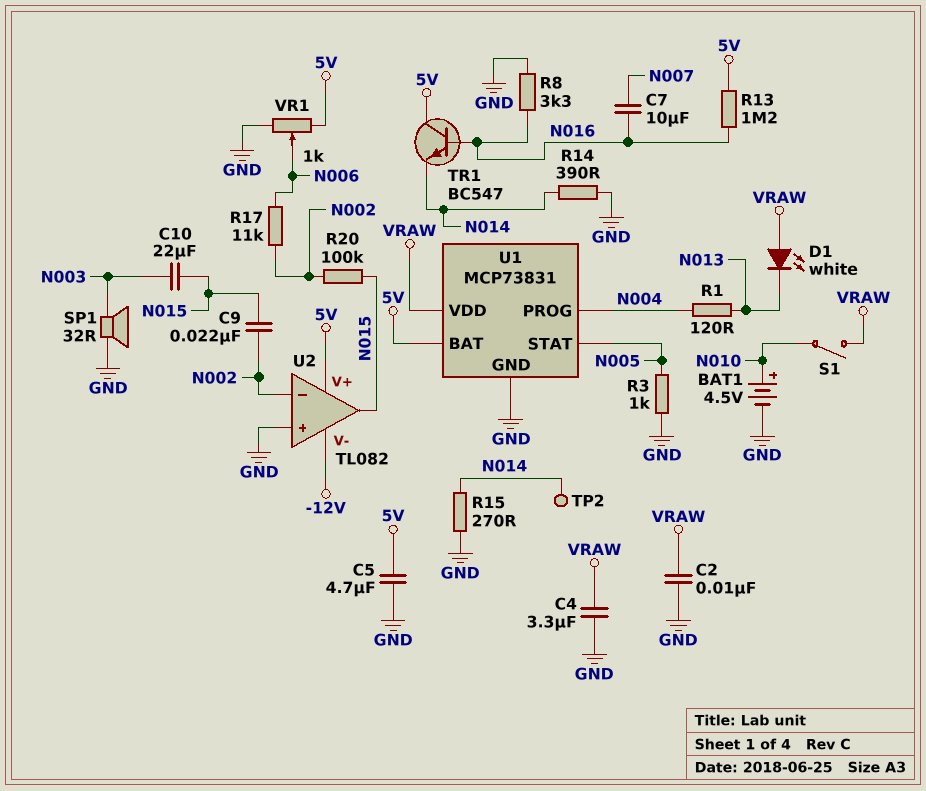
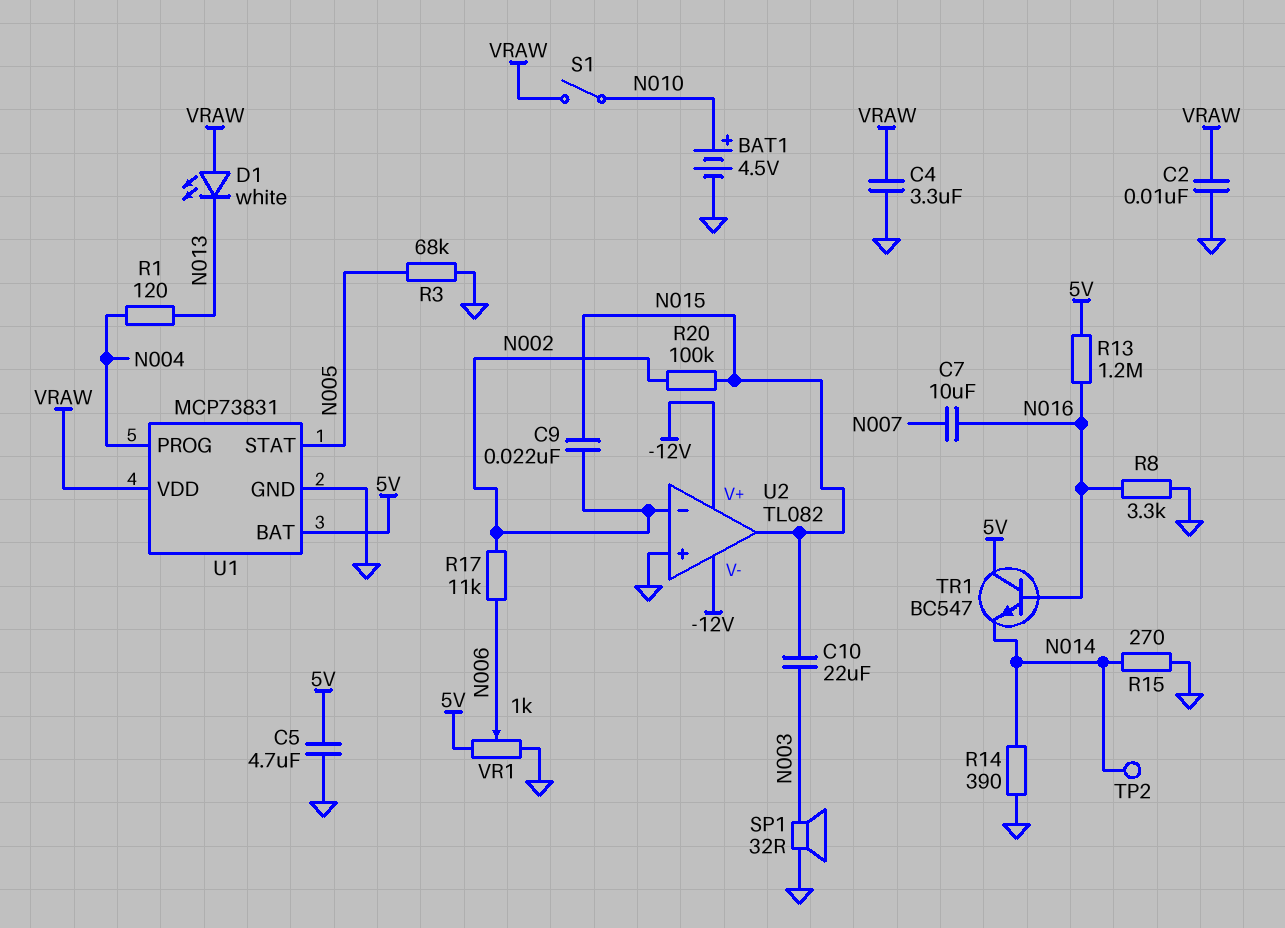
R3: 1k (GND, N005) -> 68k (GND, N005)
U2 pin V+: 5V -> -12V

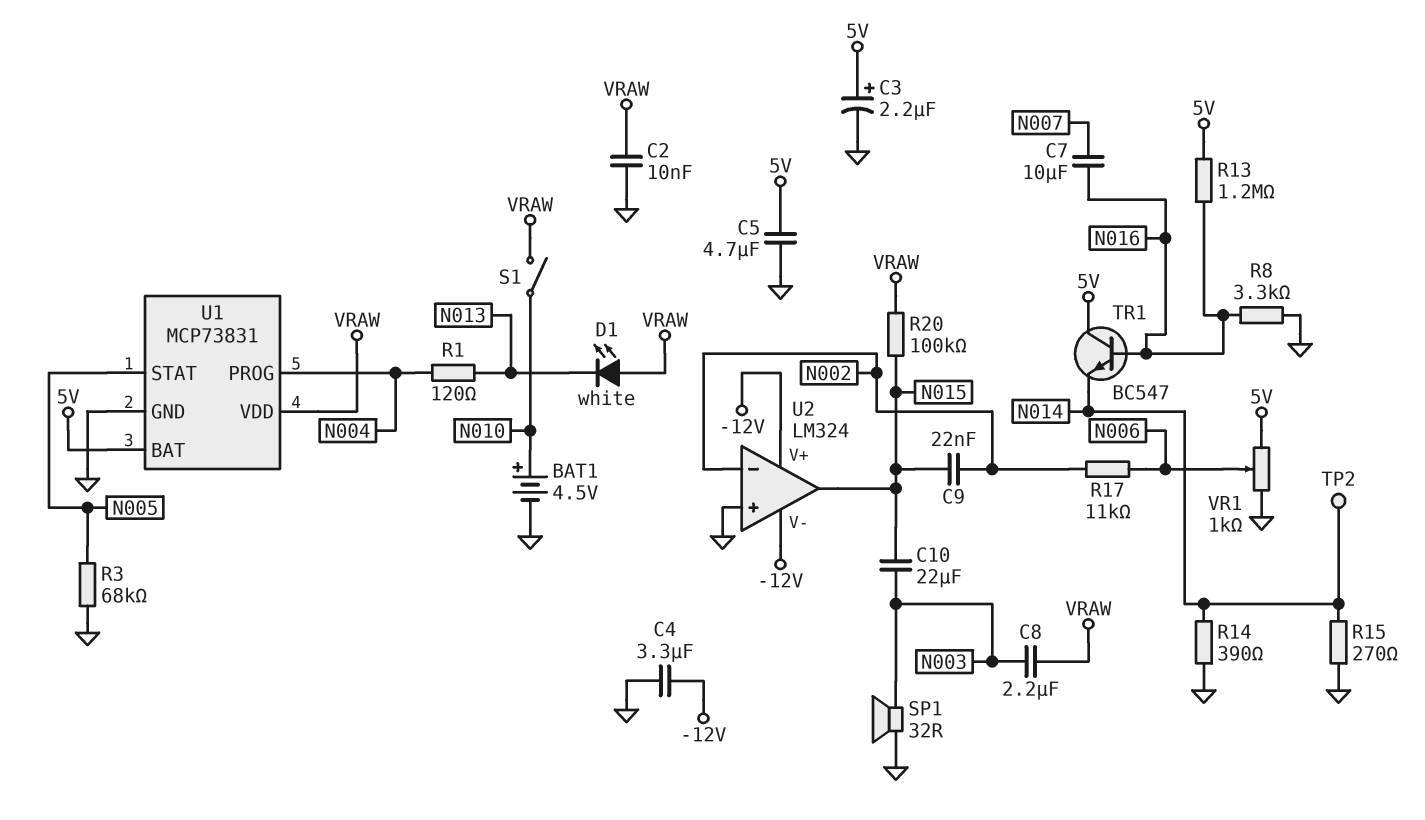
C3: none -> 2.2uF (plus 5V, minus GND)
C4: 3.3uF (GND, VRAW) -> 3.3uF (-12V, GND)
C8: none -> 2.2uF (N003, VRAW)
R20: 100k (N002, N015) -> 100k (N015, VRAW)
U2: TL082 -> LM324

